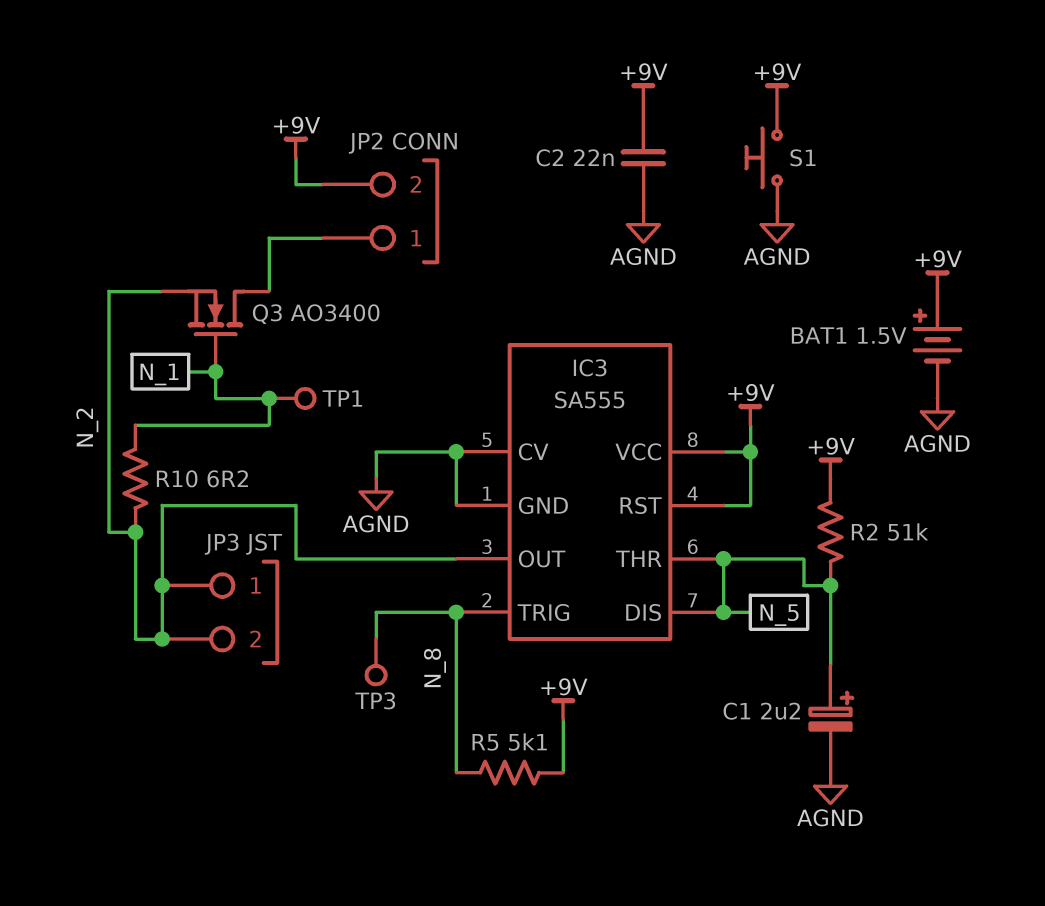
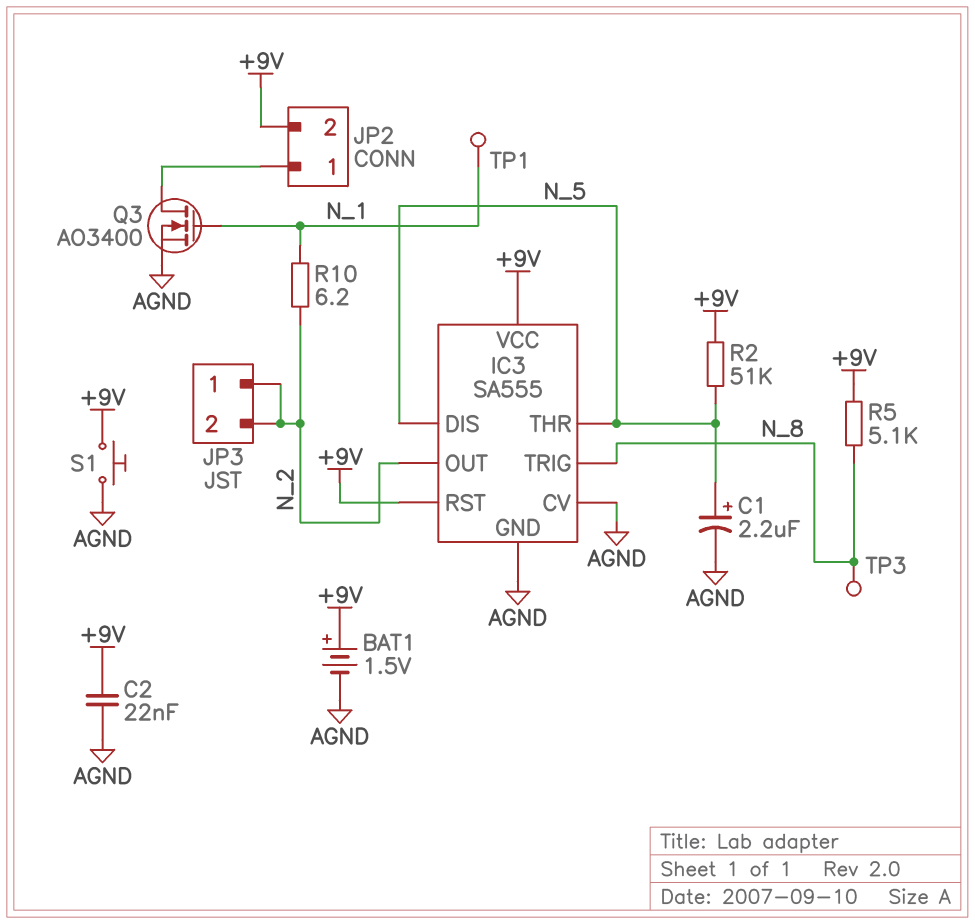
Q3: NMOS AO3400 (G N_1, D JP2/1, S N_2) -> NMOS AO3400 (G N_1, D JP2/1, S AGND)

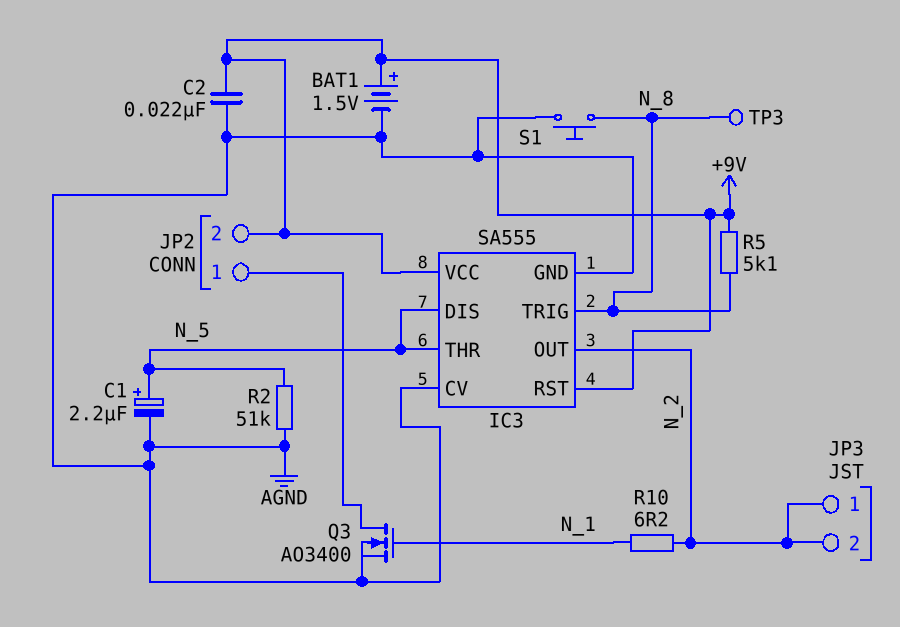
R2: 51k (+9V, N_5) -> 51k (AGND, N_5)
S1: button (+9V, AGND) -> button (AGND, N_8)
TP1: test point (N_1) -> none

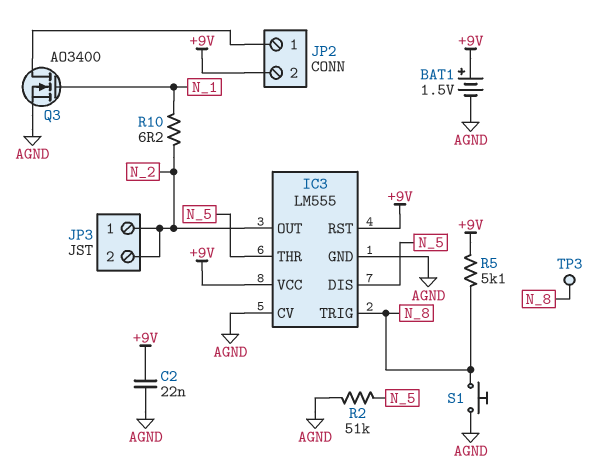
C1: 2.2uF (plus N_5, minus AGND) -> none
IC3: SA555 -> LM555

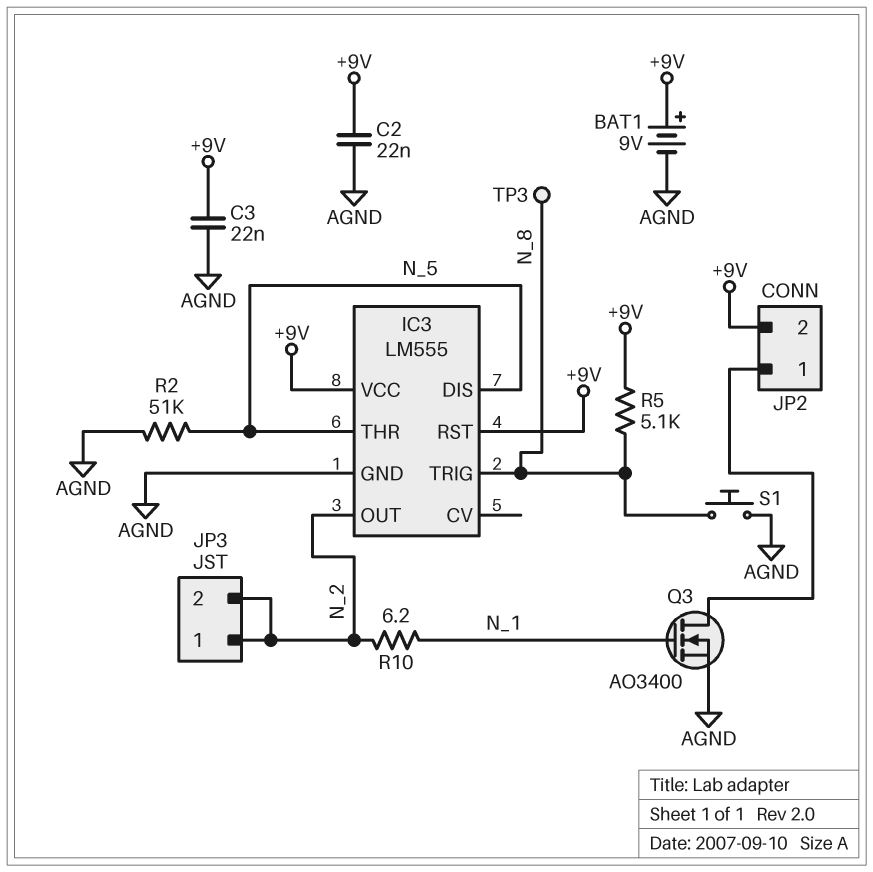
BAT1: 1.5V (plus +9V, minus AGND) -> 9V (plus +9V, minus AGND)
C3: none -> 22nF (+9V, AGND)
IC3 pin CV: AGND -> none

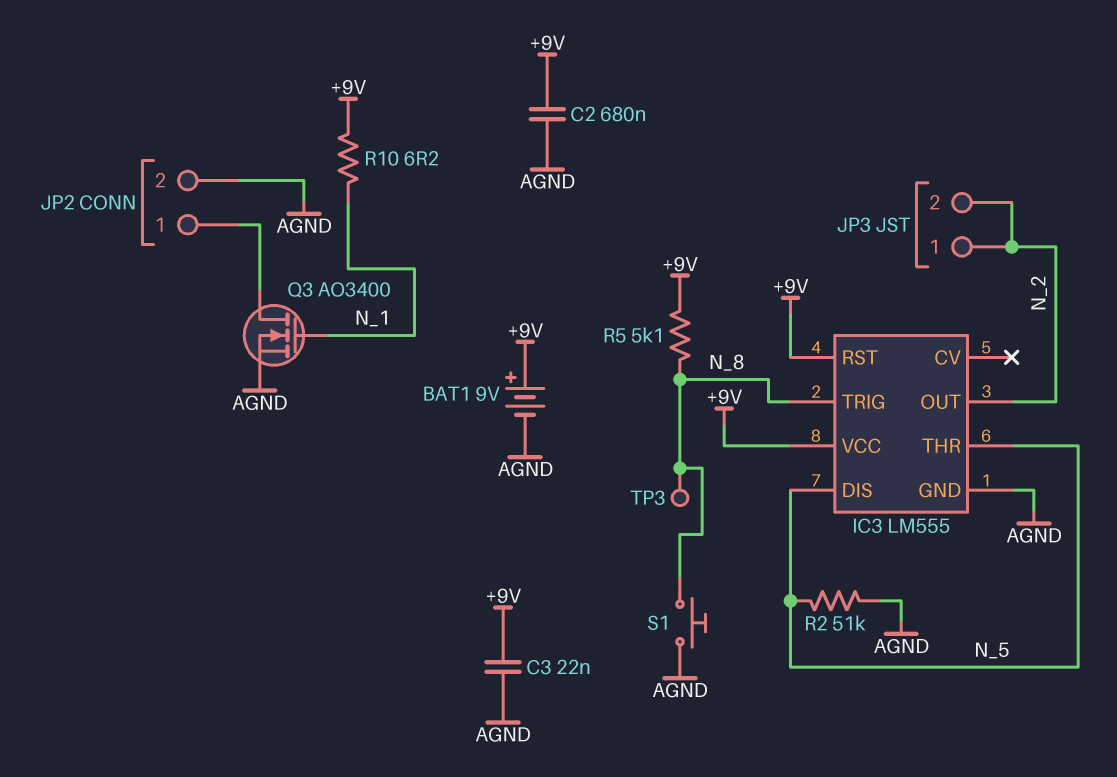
C2: 22nF (+9V, AGND) -> 680nF (+9V, AGND)
JP2 pin 2: +9V -> AGND
R10: 6.2 (N_1, N_2) -> 6.2 (+9V, N_1)

